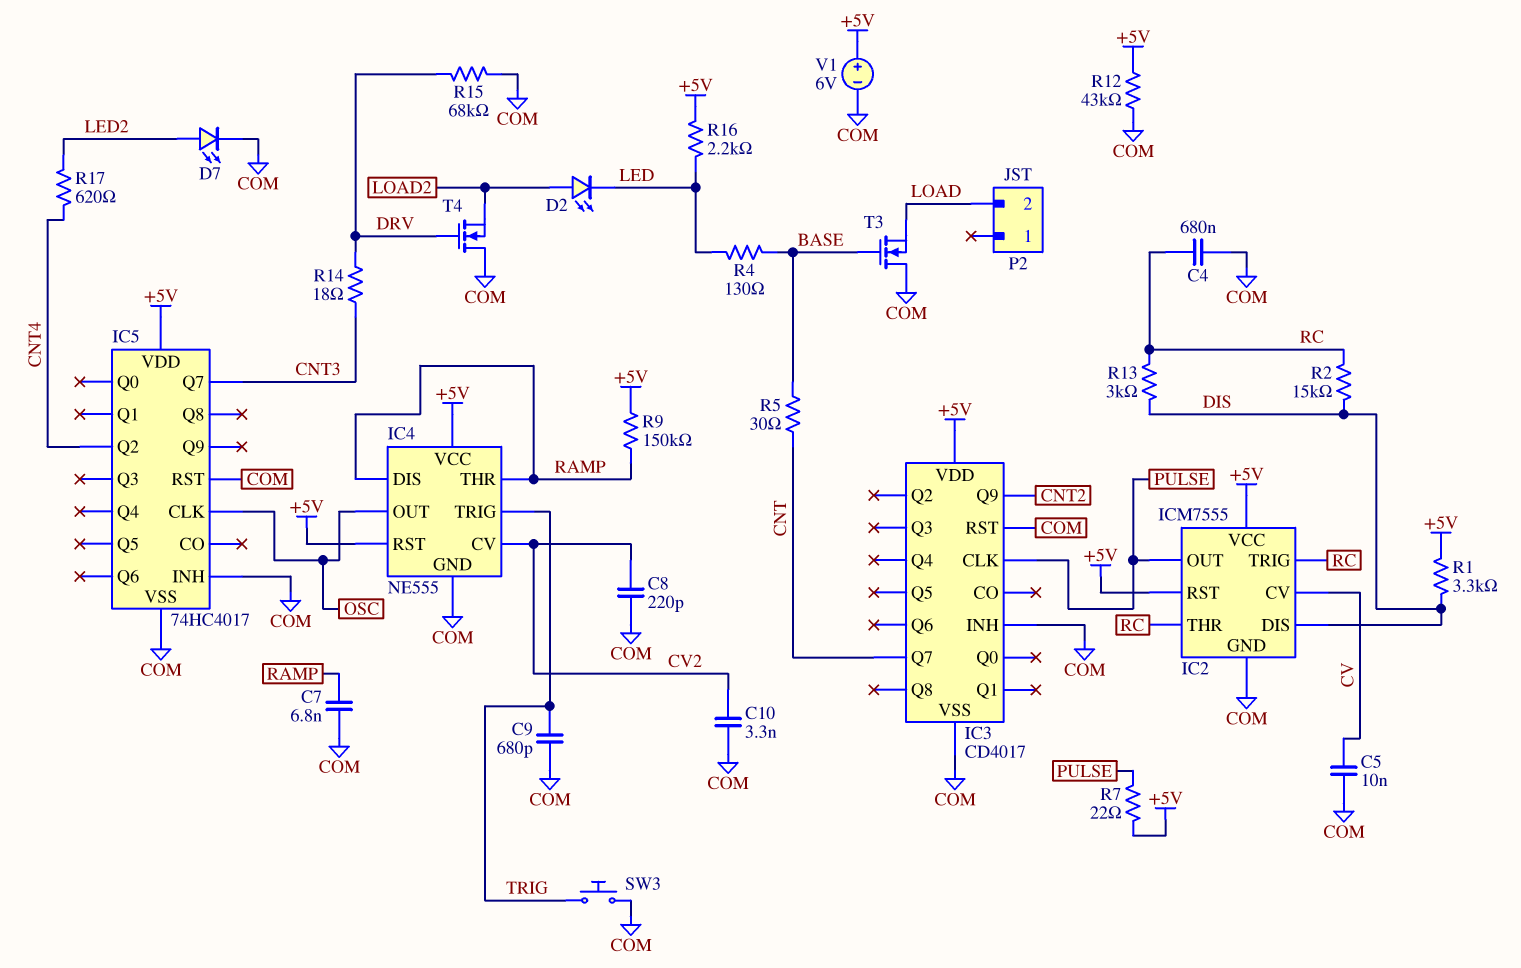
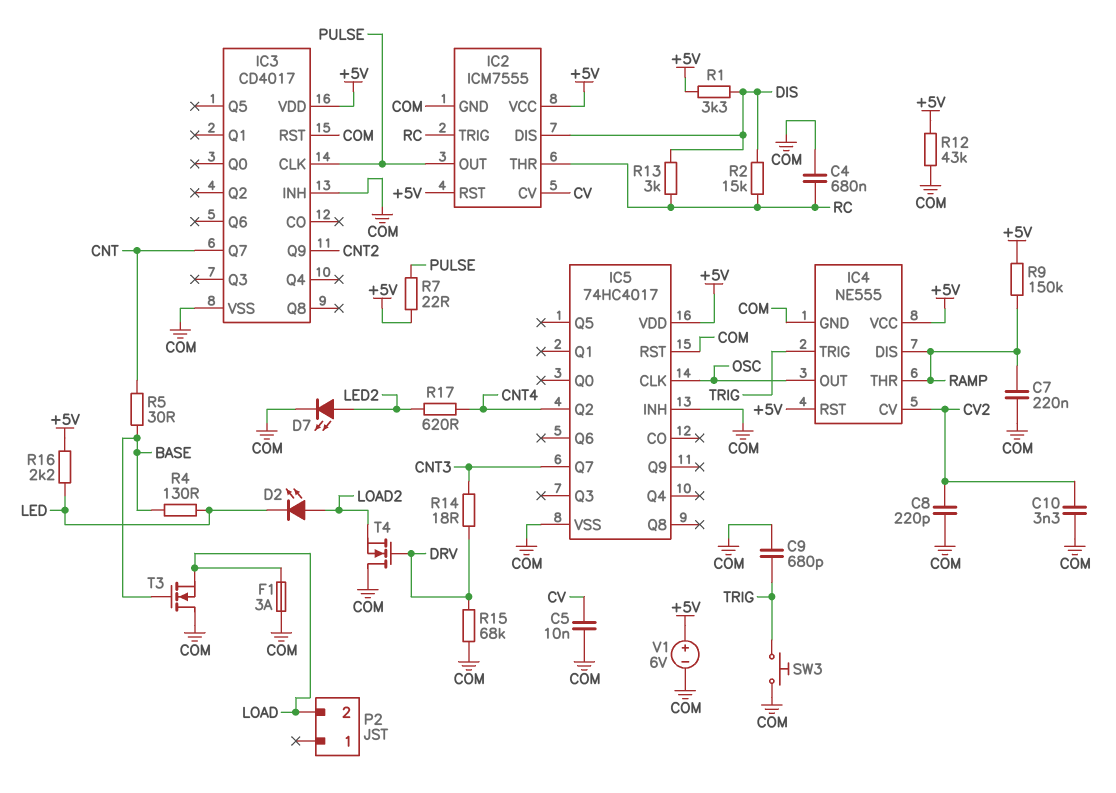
C7: 6.8nF (COM, RAMP) -> 220nF (COM, RAMP)
F1: none -> 3A (COM, LOAD)

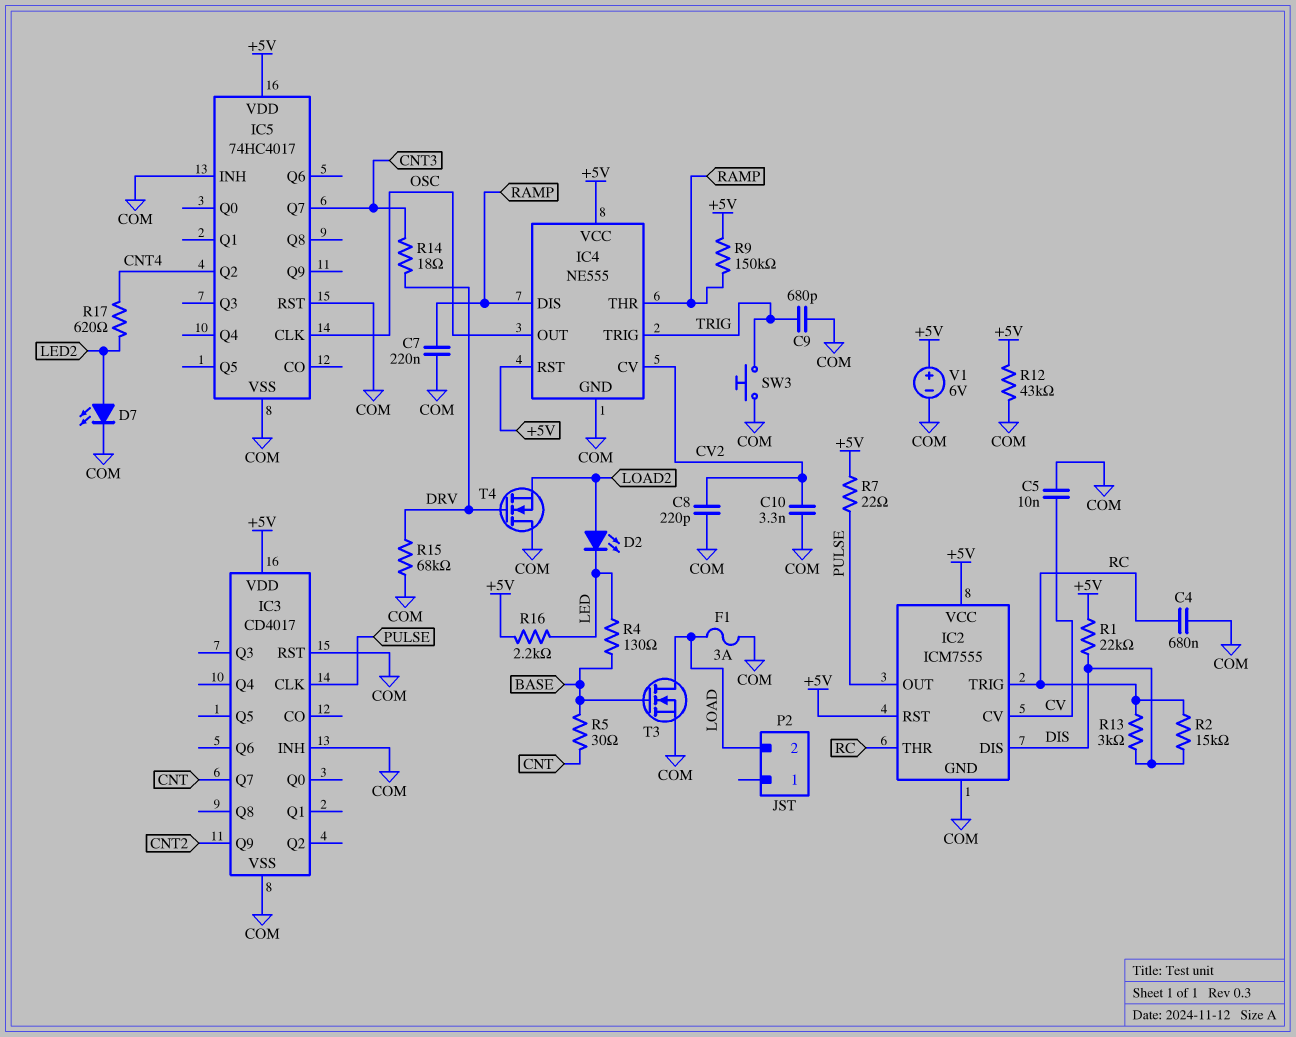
R1: 3.3k (+5V, DIS) -> 22k (+5V, DIS)
T3: NMOS (G BASE, D COM, S LOAD) -> NMOS (G BASE, D LOAD, S COM)

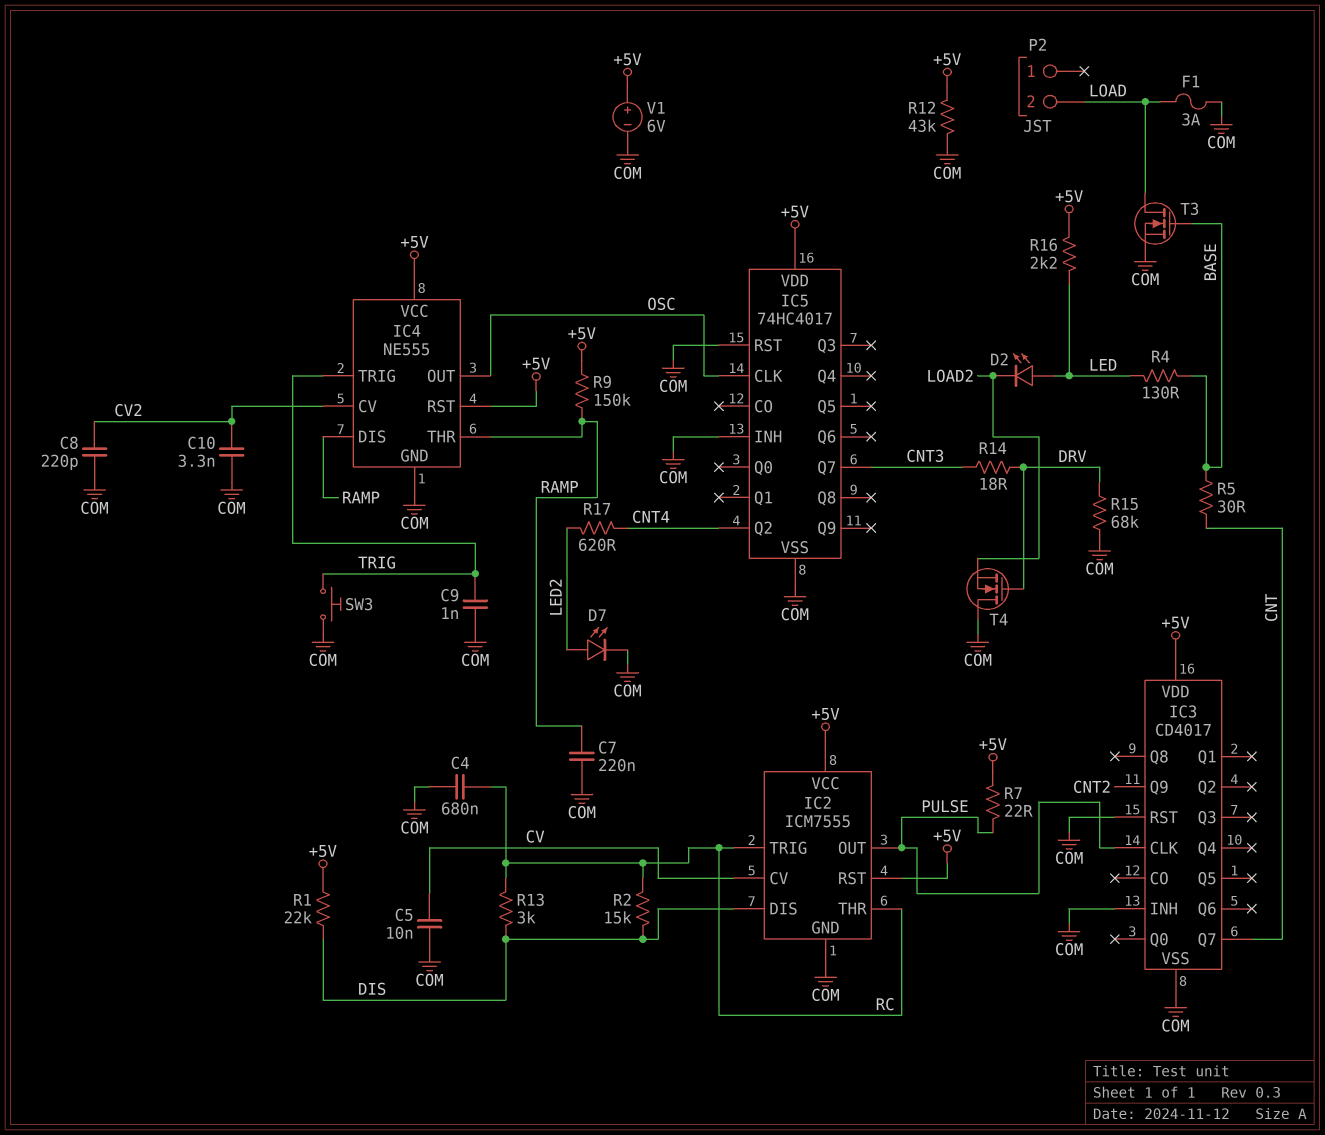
C9: 680pF (COM, TRIG) -> 1nF (COM, TRIG)
D2: LED (A LOAD2, K LED) -> LED (A LED, K LOAD2)

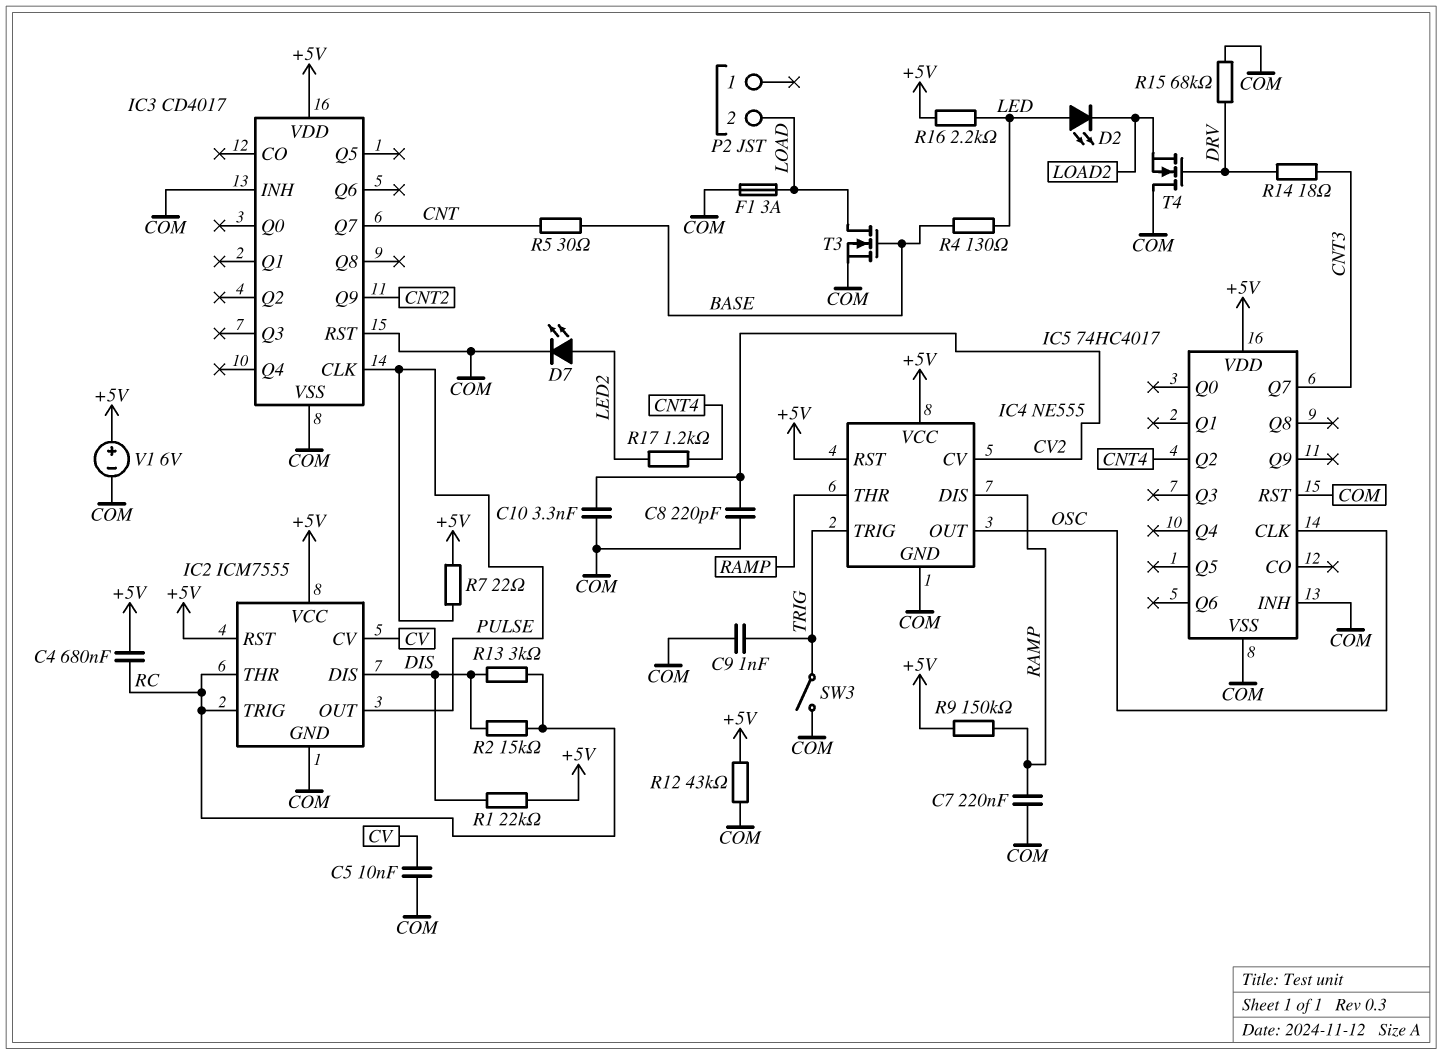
C4: 680nF (COM, RC) -> 680nF (+5V, RC)
R17: 620 (CNT4, LED2) -> 1.2k (CNT4, LED2)
SW3: button (COM, TRIG) -> switch (COM, TRIG)

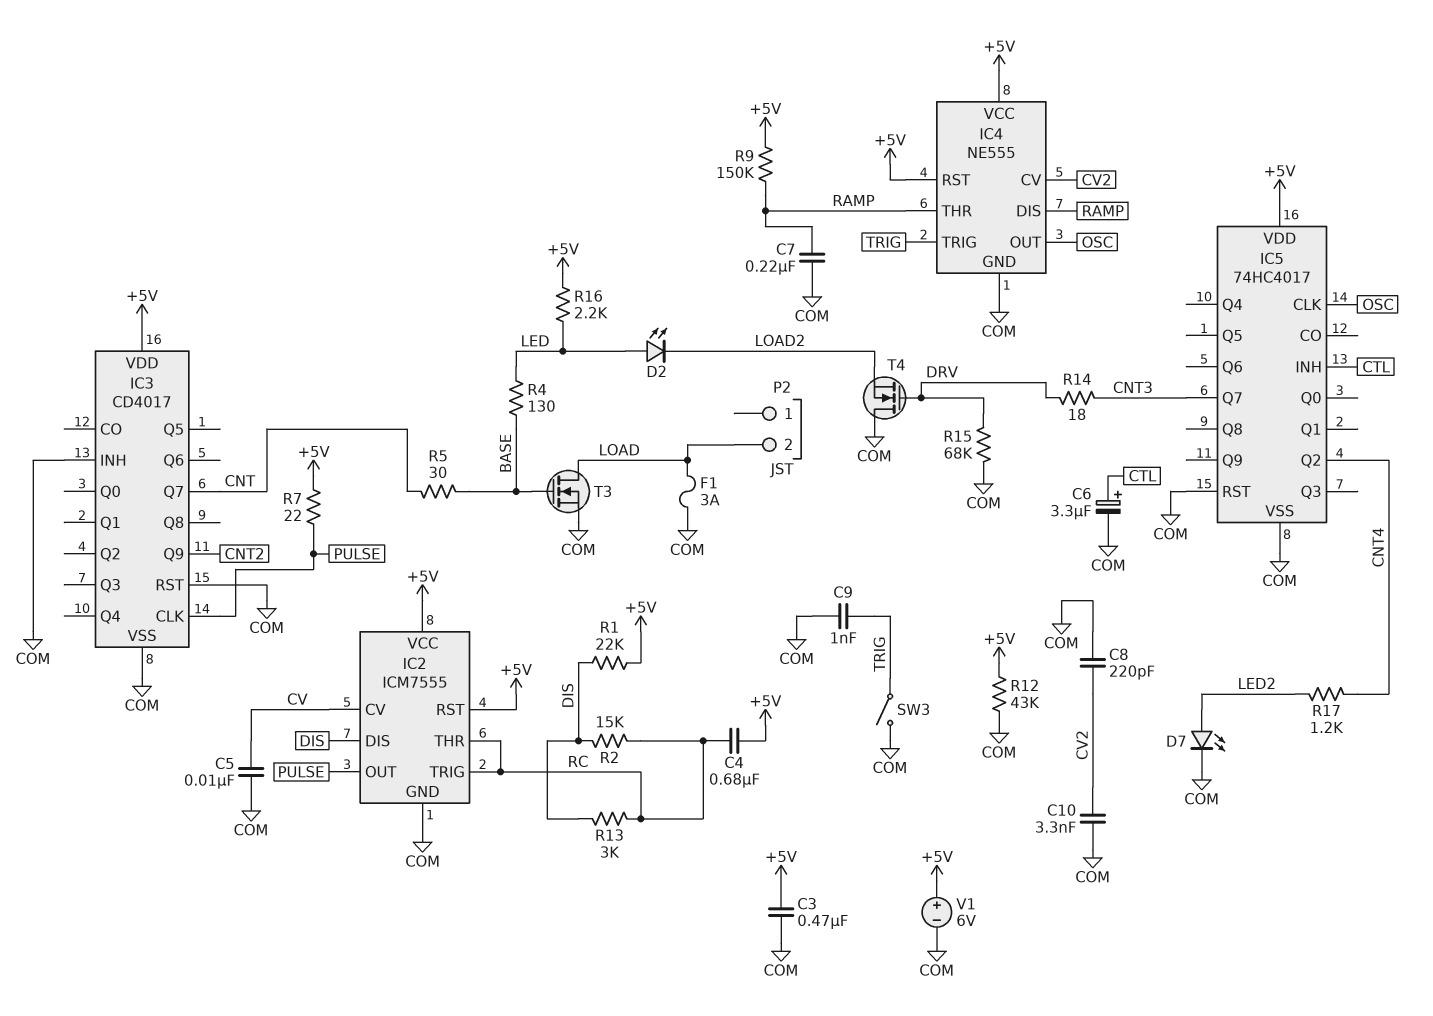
C3: none -> 470nF (+5V, COM)
C6: none -> 3.3uF (plus CTL, minus COM)
IC5 pin INH: COM -> CTL

